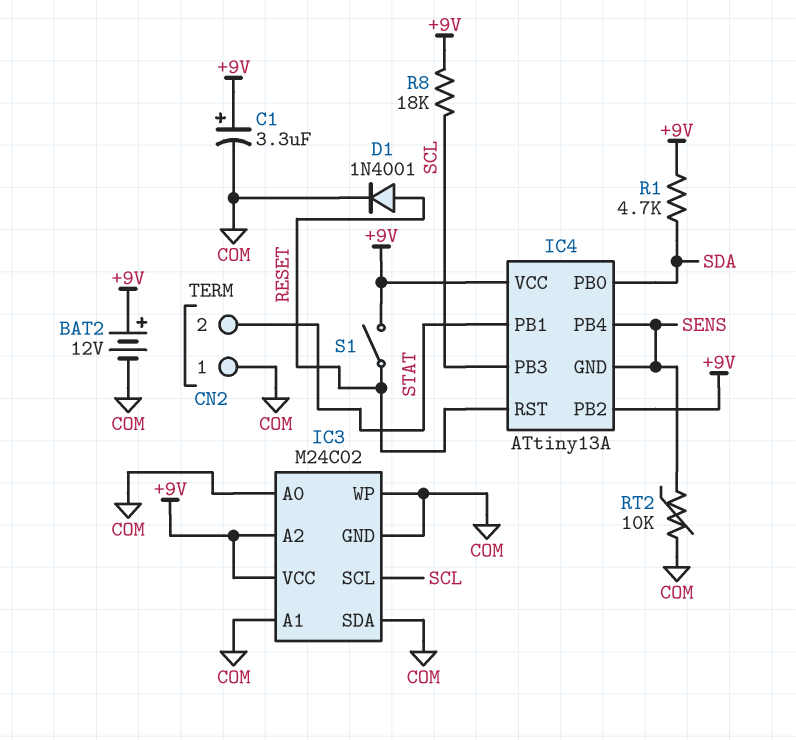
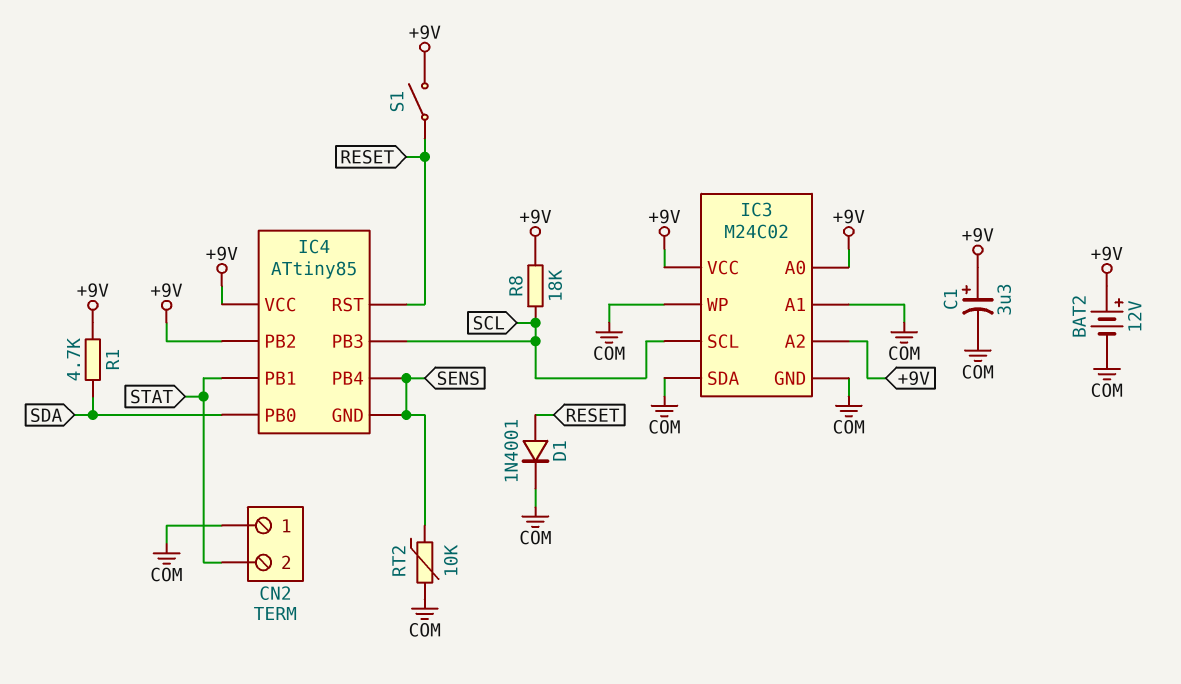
IC3 pin A0: COM -> +9V
IC4: ATtiny13A -> ATtiny85

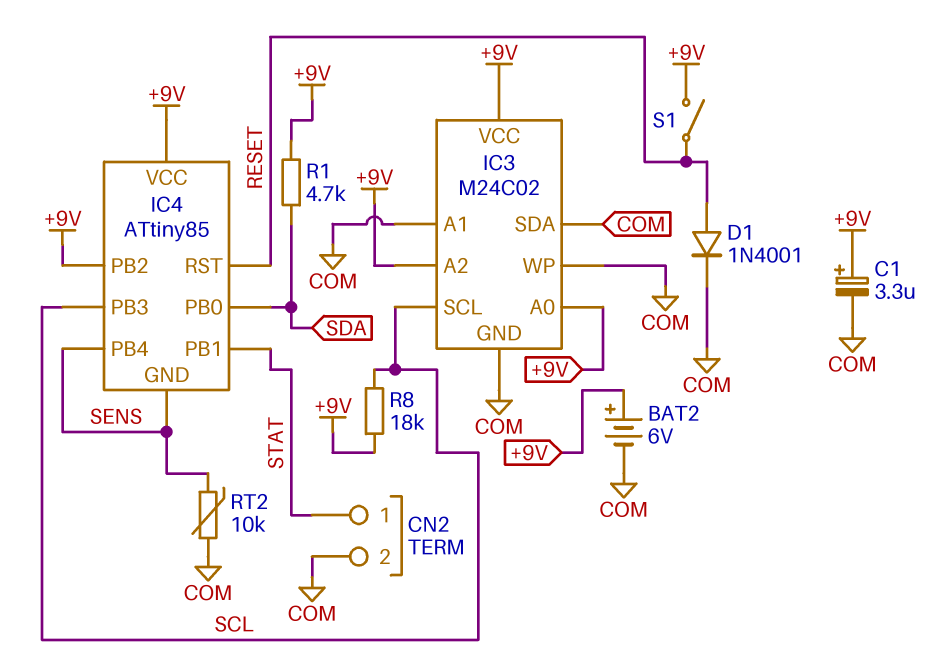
BAT2: 12V (plus +9V, minus COM) -> 6V (plus +9V, minus COM)
CN2 pin 1: COM -> STAT
CN2 pin 2: STAT -> COM

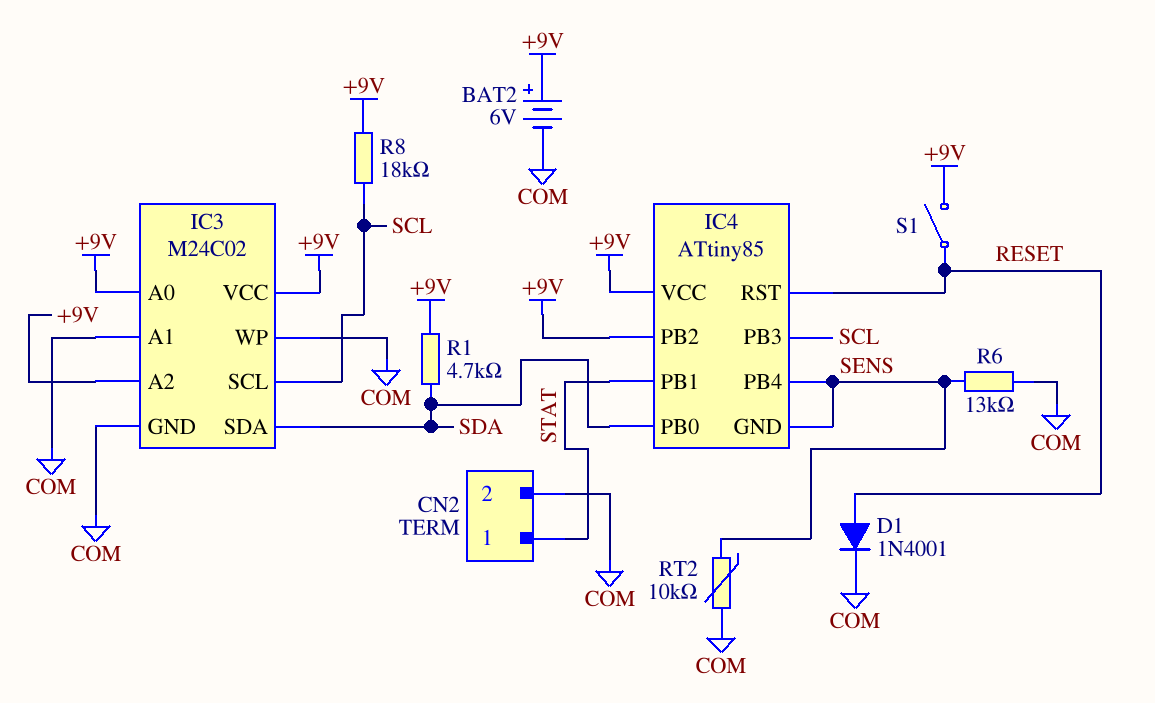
C1: 3.3uF (plus +9V, minus COM) -> none
IC3 pin SDA: COM -> SDA
R6: none -> 13k (COM, SENS)

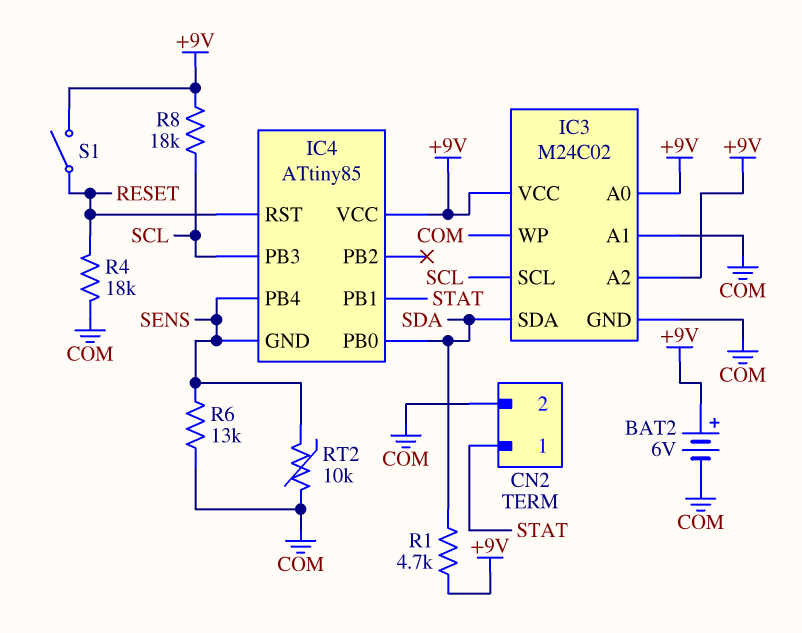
D1: diode 1N4001 (A RESET, K COM) -> none
IC4 pin PB2: +9V -> none
R4: none -> 18k (COM, RESET)

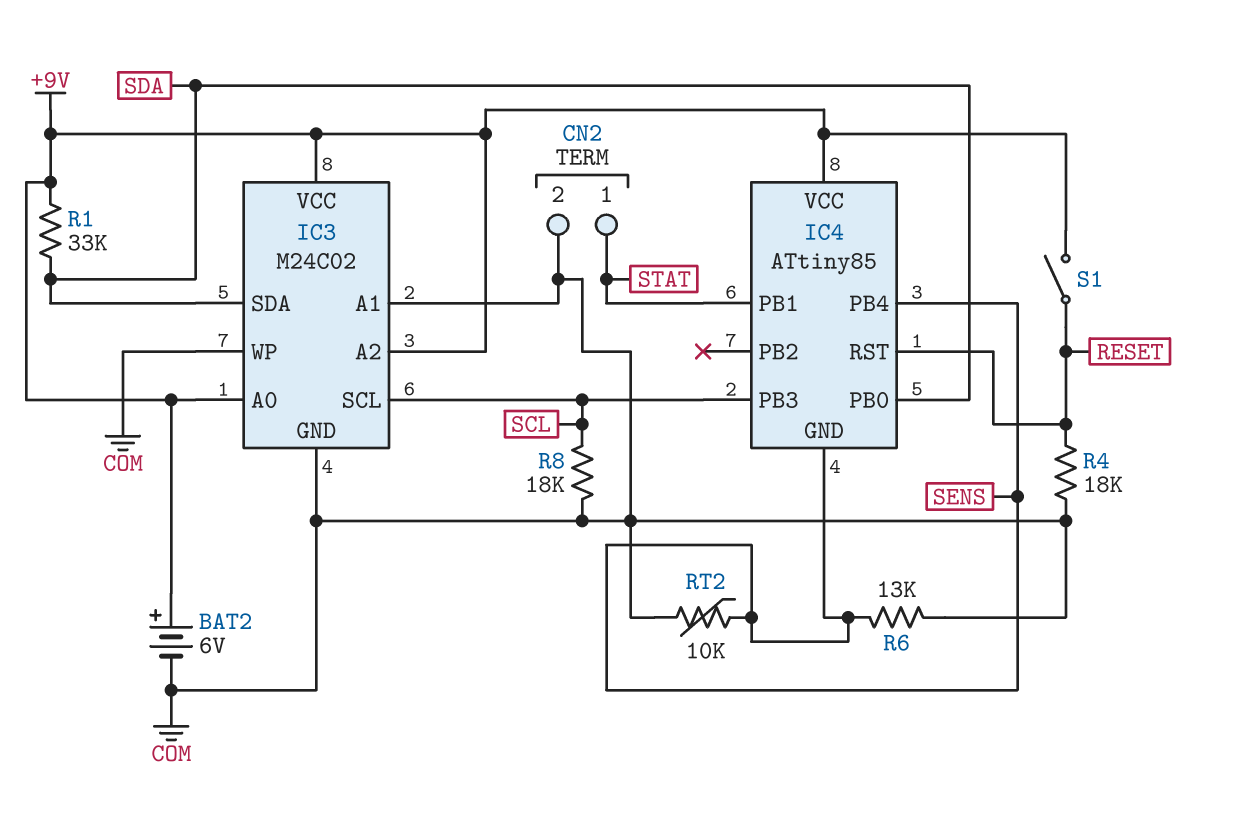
R1: 4.7k (+9V, SDA) -> 33k (+9V, SDA)
R8: 18k (+9V, SCL) -> 18k (COM, SCL)

